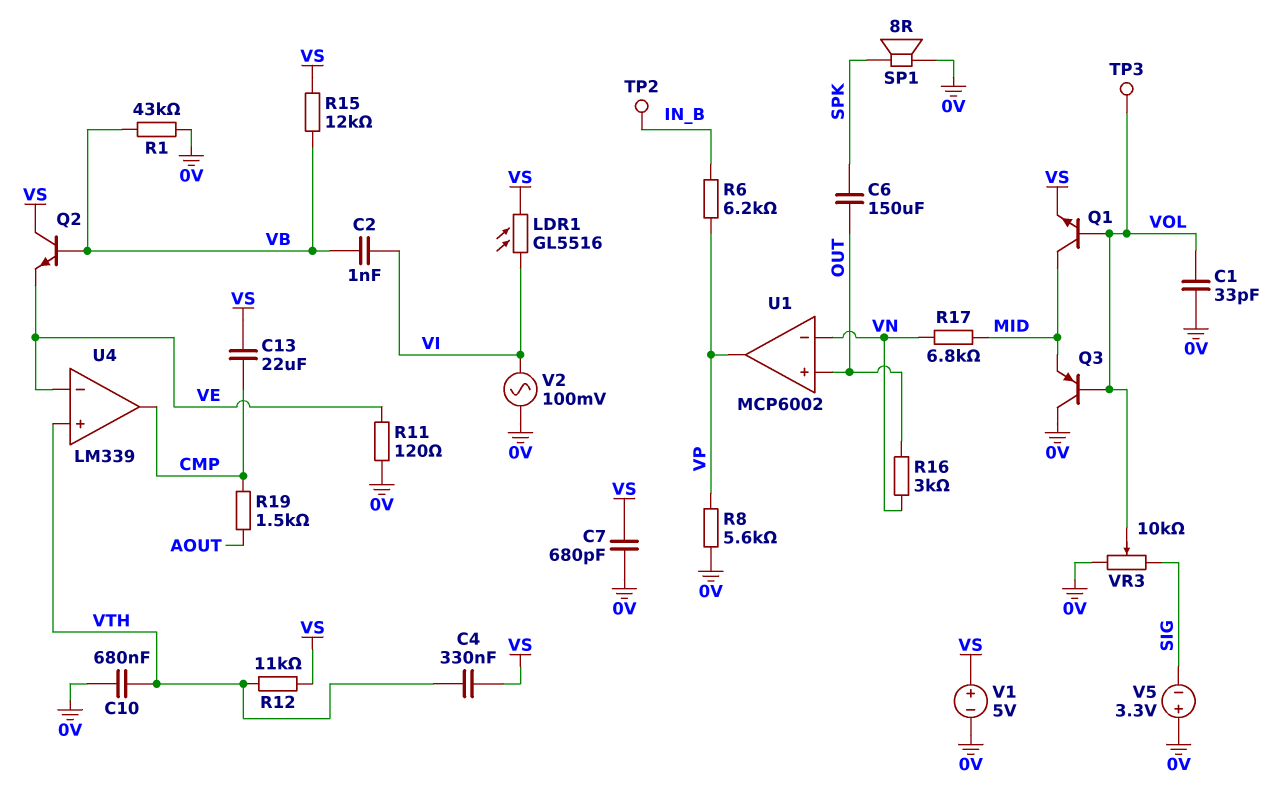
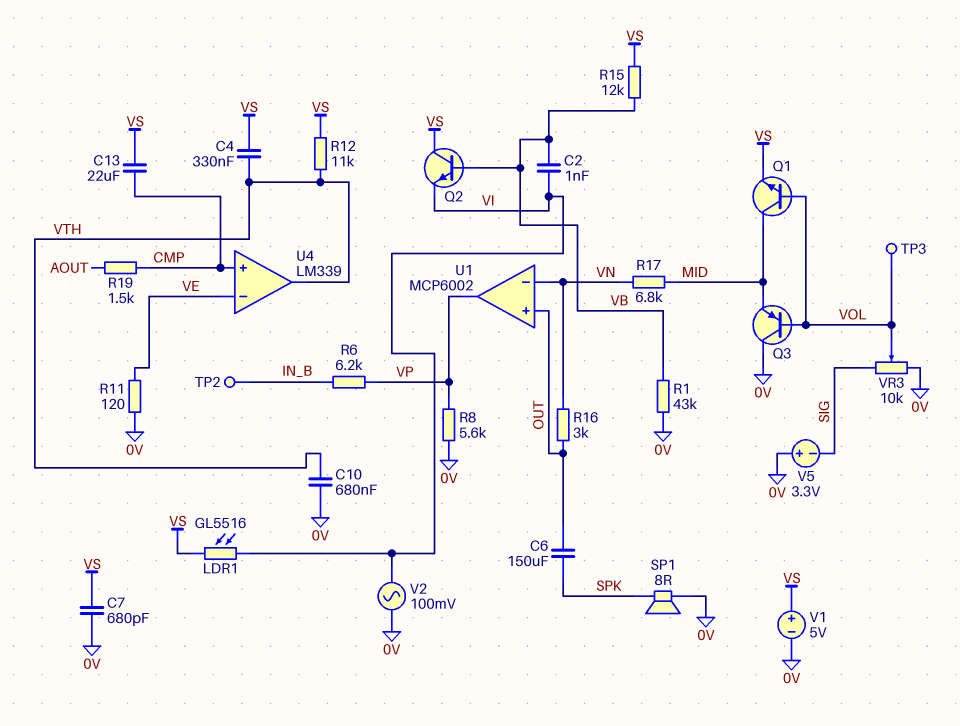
C1: 33pF (0V, VOL) -> none
Q2: NPN (B VB, C VS, E VE) -> NPN (B VB, C VS, E VI)
U4 pin in+: VTH -> CMP
U4 pin out: CMP -> VTH

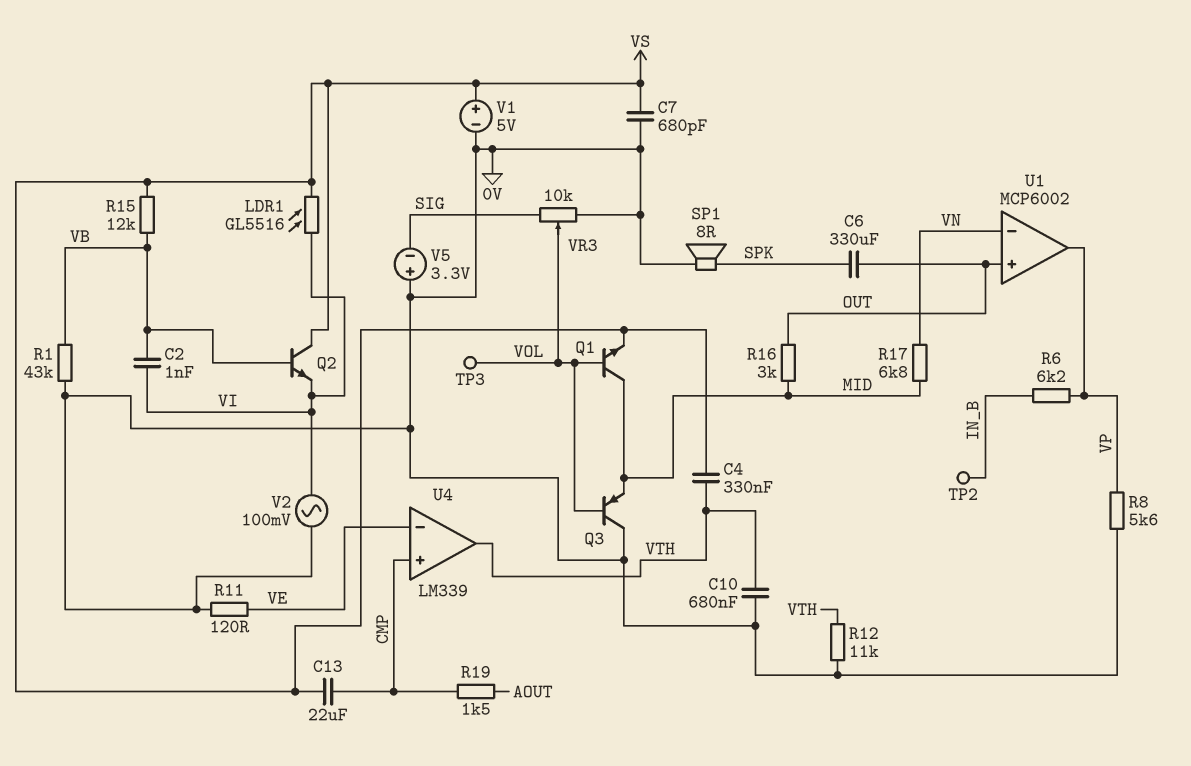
C6: 150uF (OUT, SPK) -> 330uF (OUT, SPK)
R12: 11k (VS, VTH) -> 11k (0V, VTH)
R16: 3k (OUT, VN) -> 3k (MID, OUT)

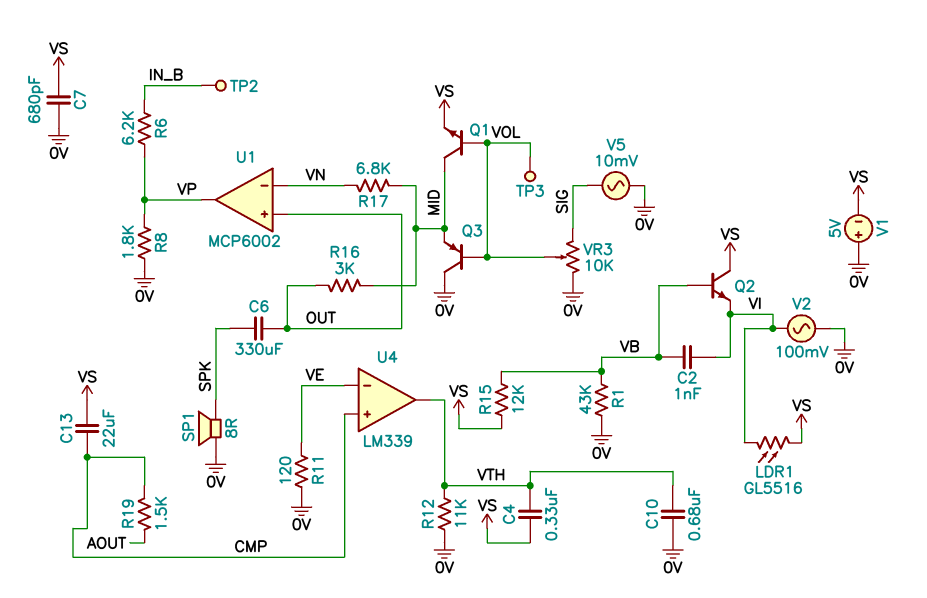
R8: 5.6k (0V, VP) -> 1.8k (0V, VP)
V1: 5V (plus VS, minus 0V) -> 5V (plus 0V, minus VS)
V5: 3.3V (plus 0V, minus SIG) -> AC 10mV (0V, SIG)

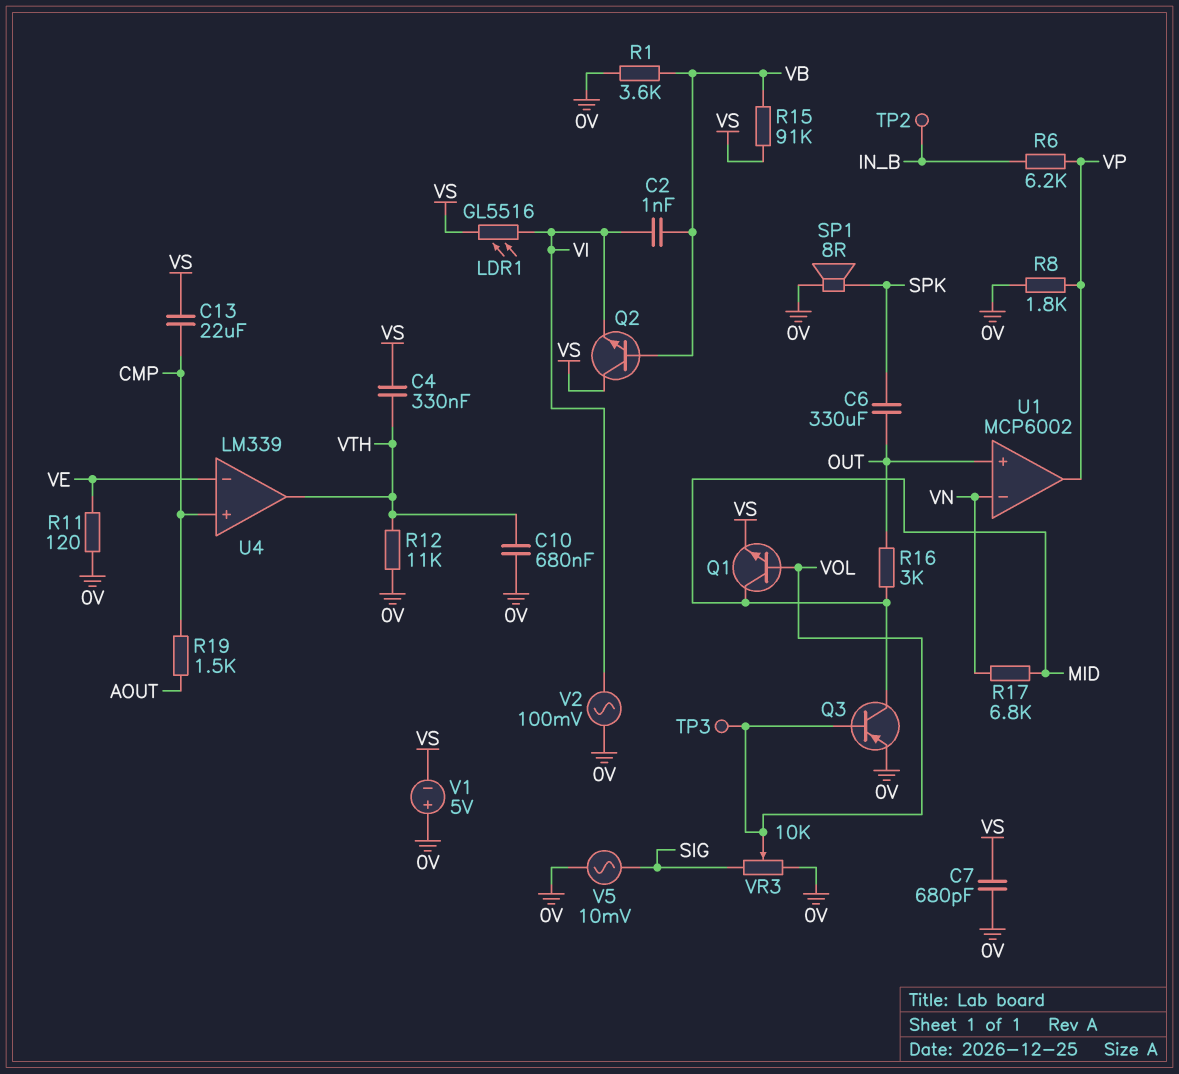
Q3: PNP (B VOL, C 0V, E MID) -> PNP (B VOL, C MID, E 0V)
R1: 43k (0V, VB) -> 3.6k (0V, VB)
R15: 12k (VB, VS) -> 91k (VB, VS)

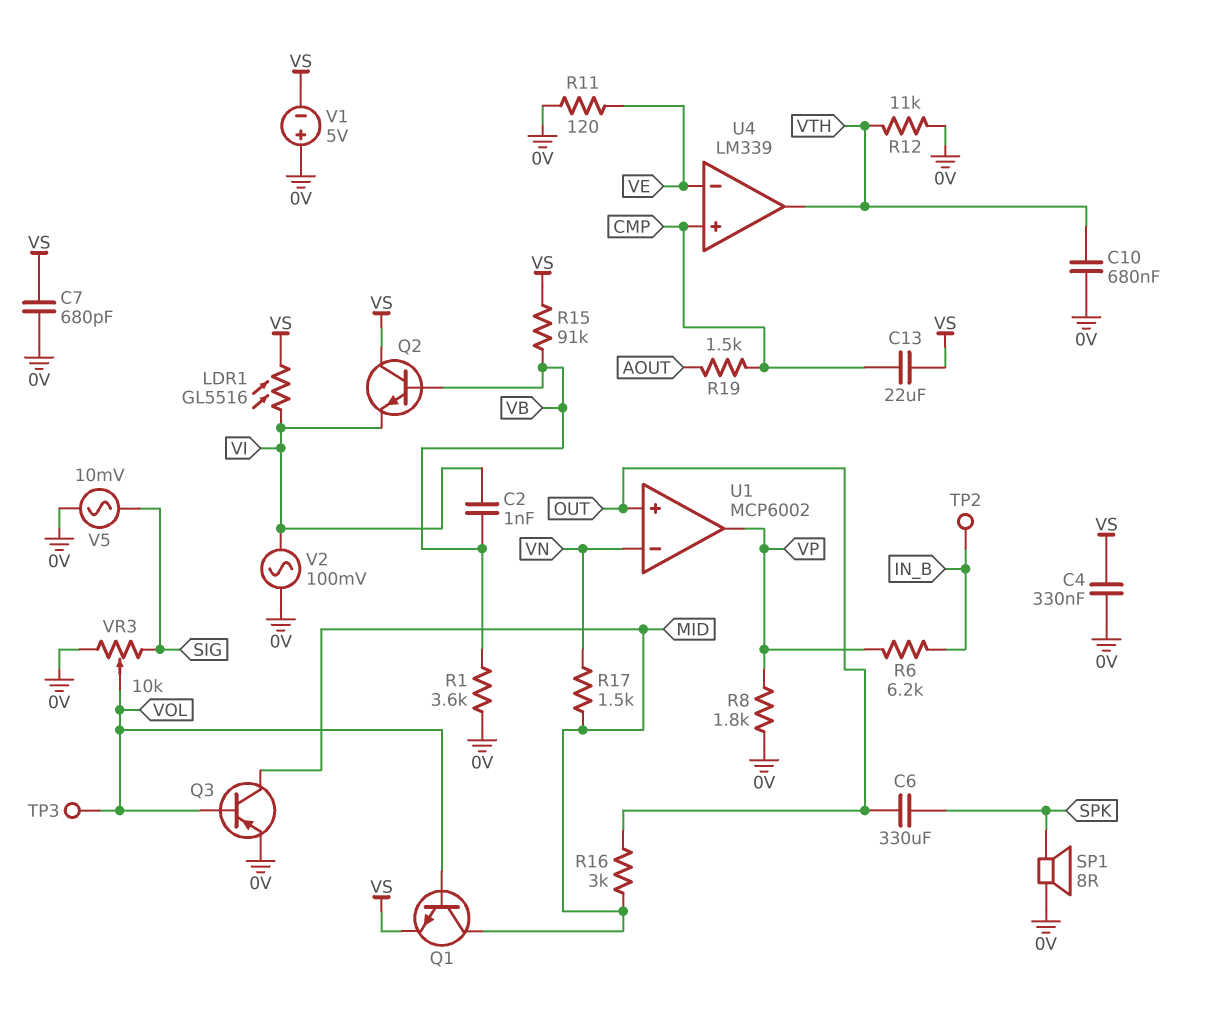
C4: 330nF (VS, VTH) -> 330nF (0V, VS)
R17: 6.8k (MID, VN) -> 1.5k (MID, VN)

